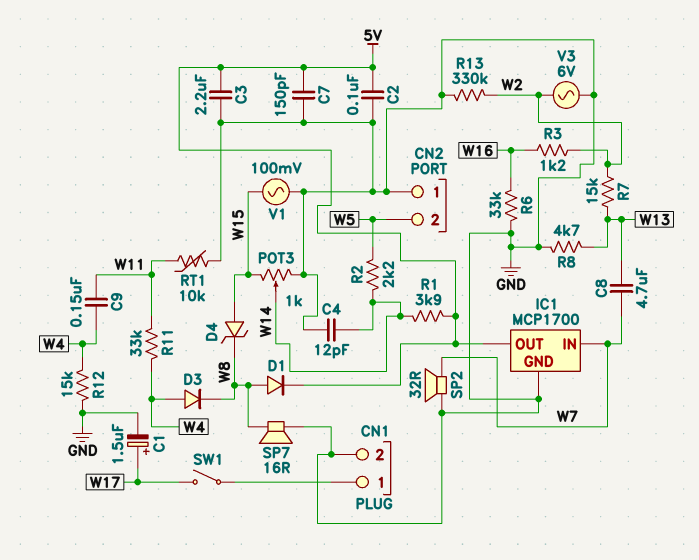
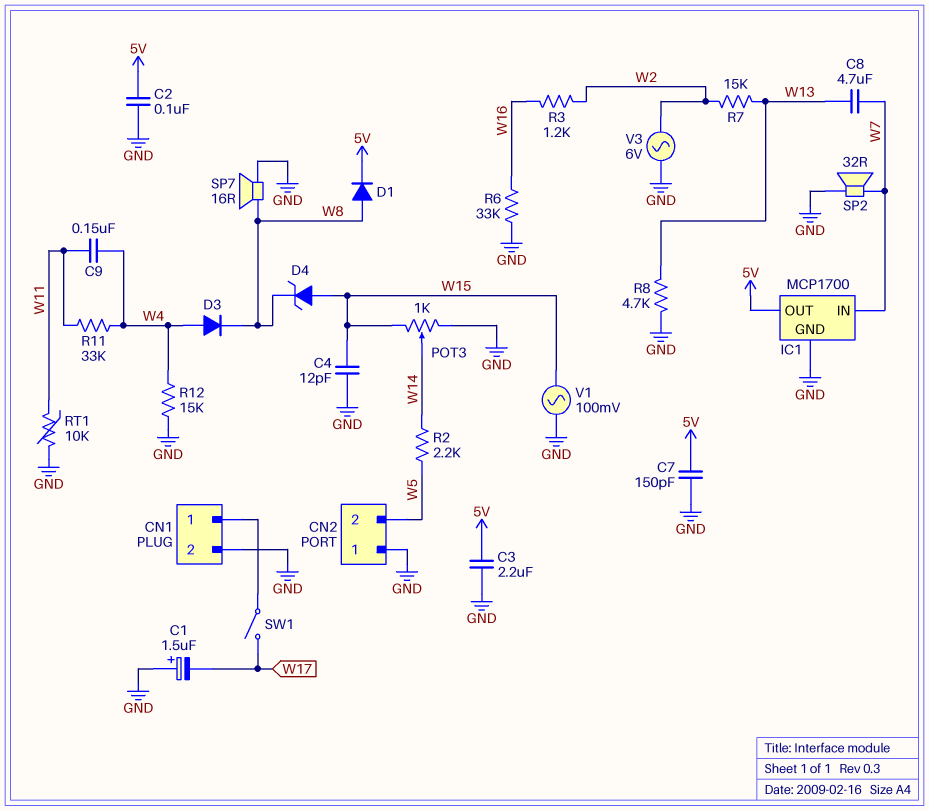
C1: 1.5uF (plus W17, minus GND) -> 1.5uF (plus GND, minus W17)
C4: 12pF (GND, W14) -> 12pF (GND, W15)
R1: 3.9k (5V, W14) -> none
R13: 330k (GND, W2) -> none

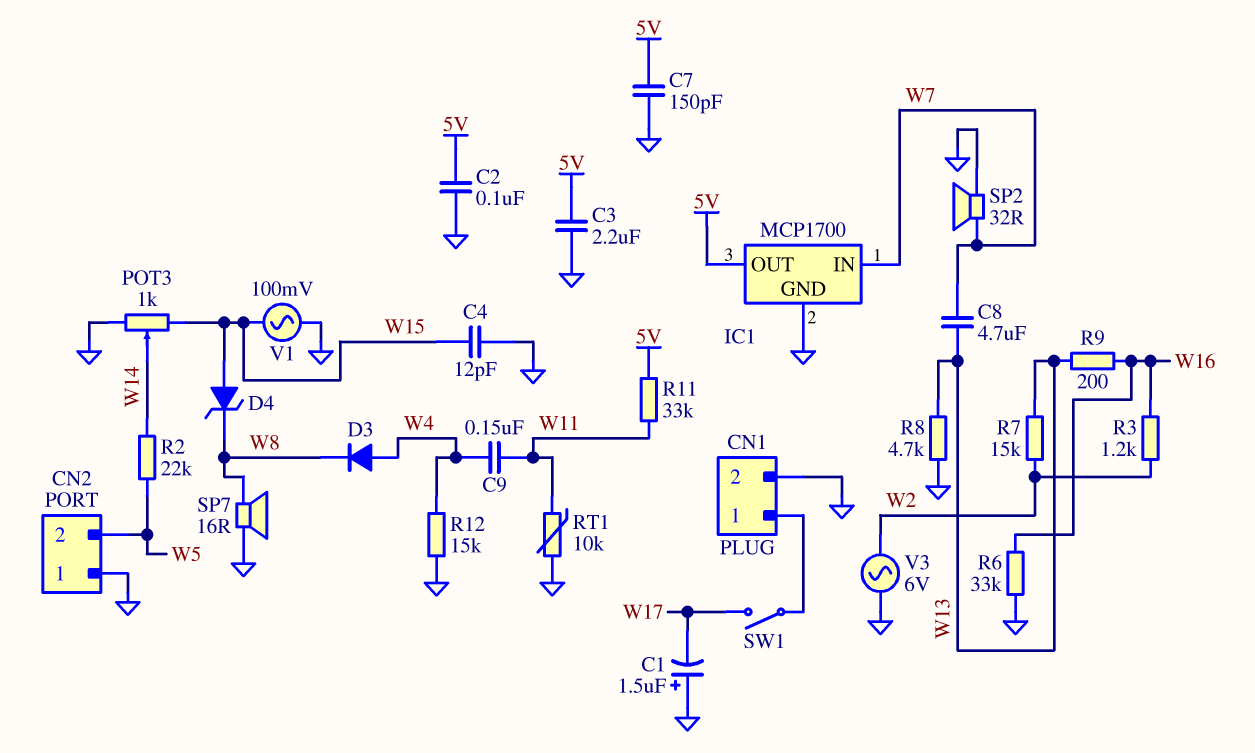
D1: diode (A W8, K 5V) -> none
R2: 2.2k (W5, W14) -> 22k (W5, W14)
R9: none -> 200 (W13, W16)
R11: 33k (W4, W11) -> 33k (5V, W11)

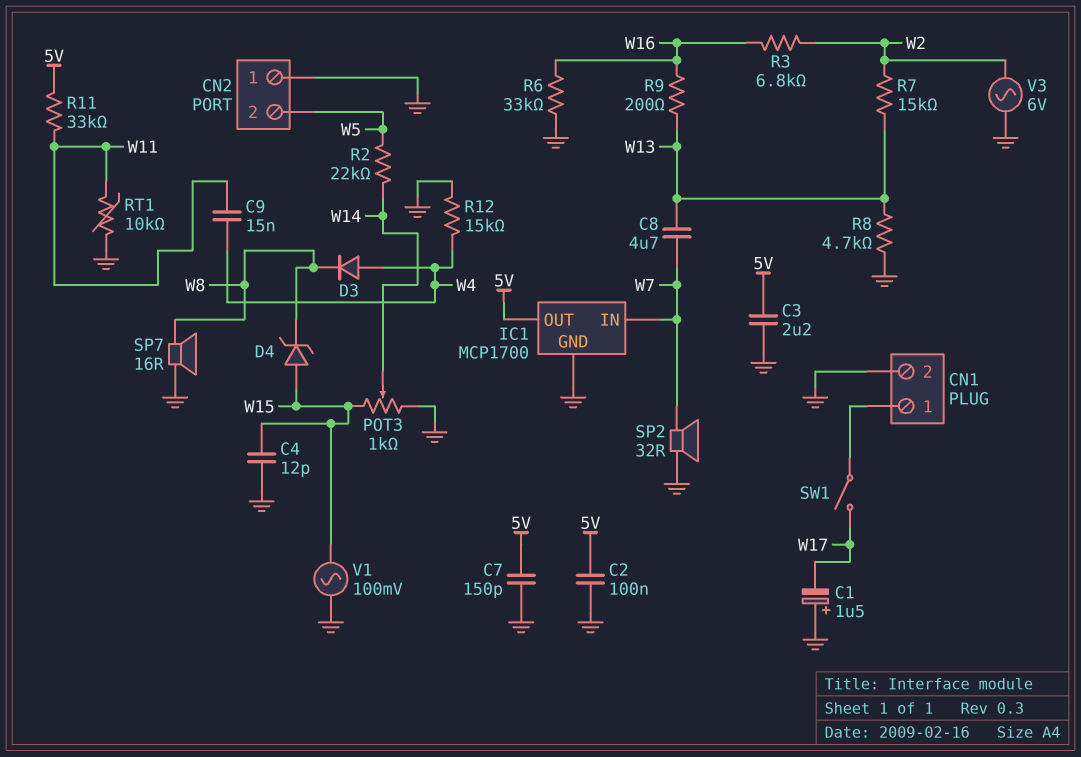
C9: 150nF (W4, W11) -> 15nF (W4, W11)
R3: 1.2k (W2, W16) -> 6.8k (W2, W16)

